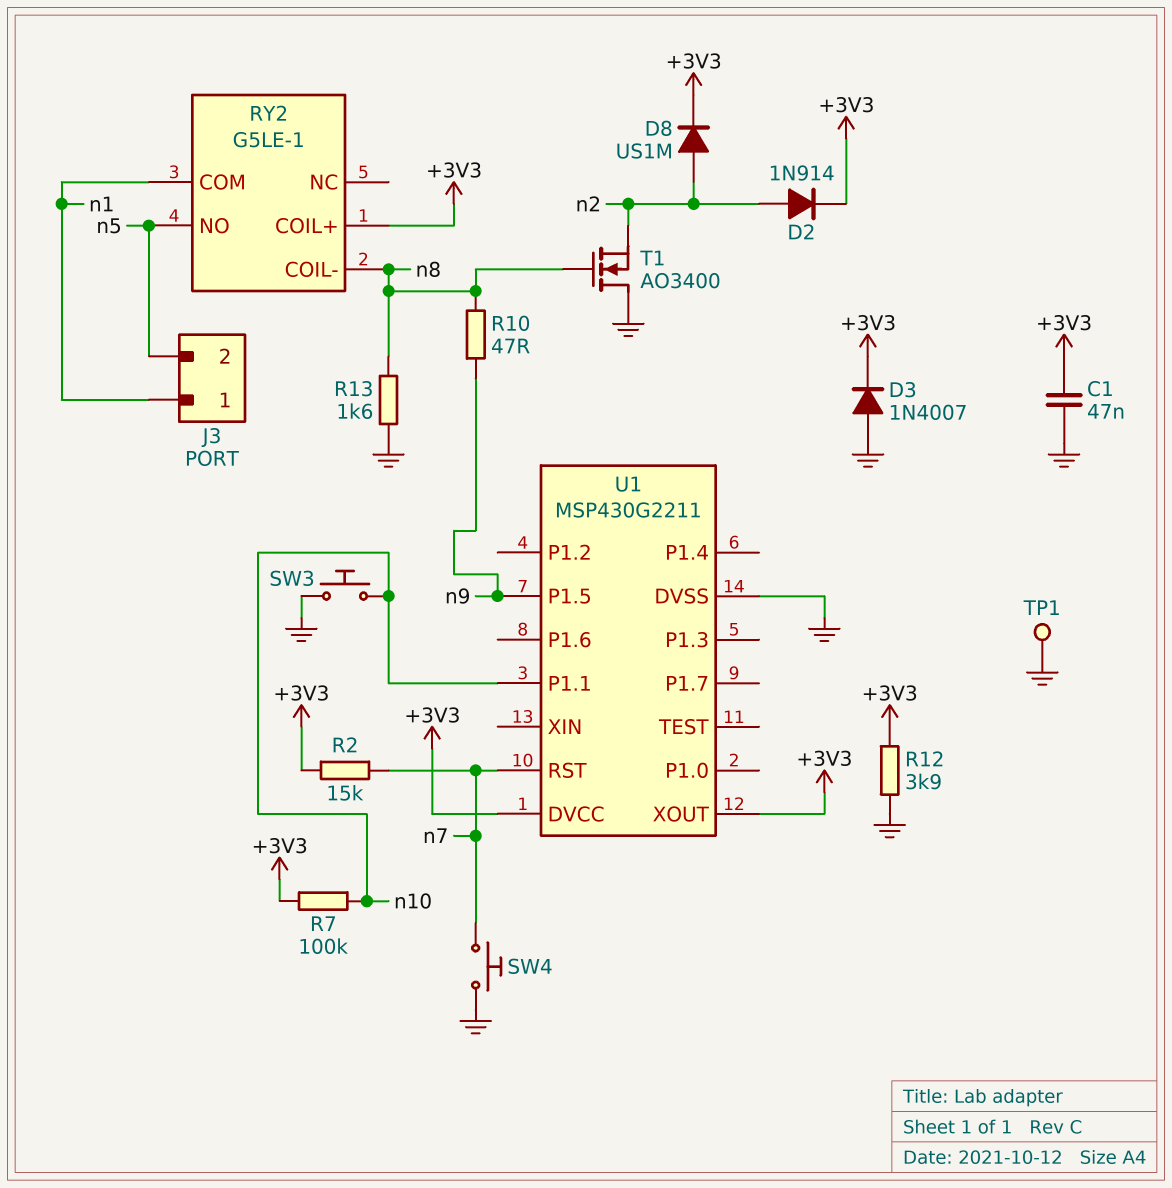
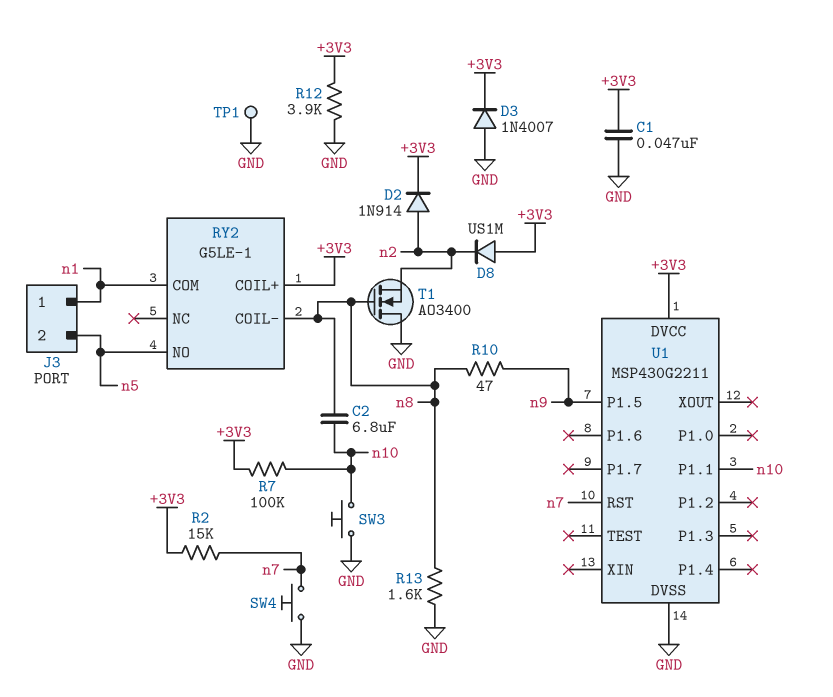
C2: none -> 6.8uF (n8, n10)
D8: diode US1M (A n2, K +3V3) -> diode US1M (A +3V3, K n2)
U1 pin XOUT: +3V3 -> none

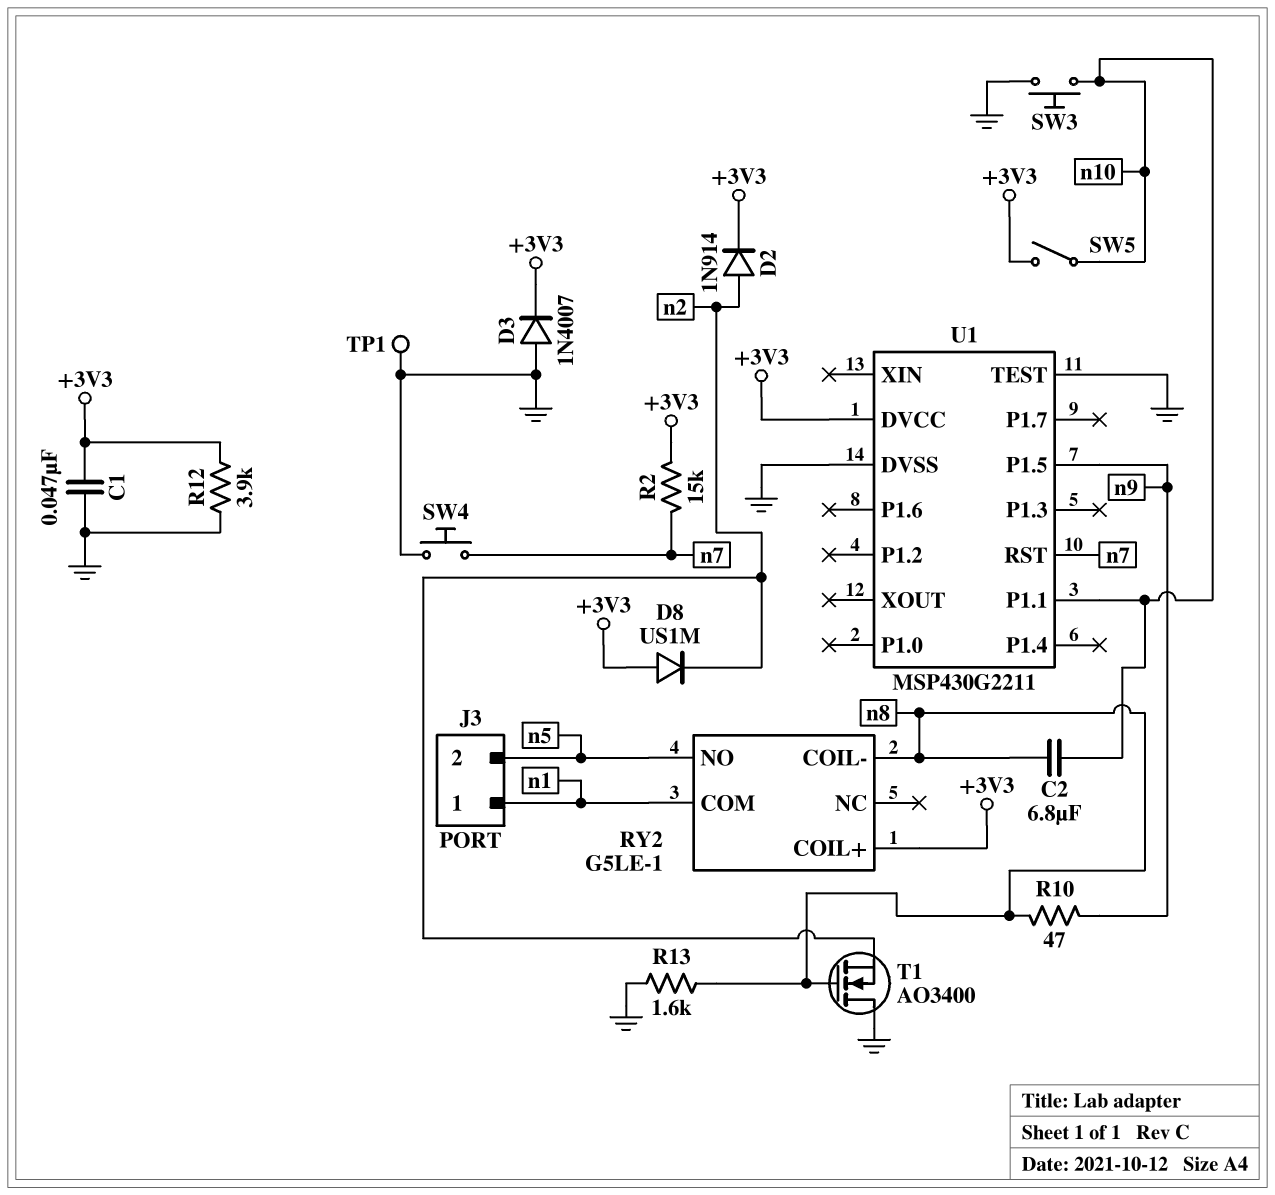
R7: 100k (+3V3, n10) -> none
SW5: none -> switch (+3V3, n10)
U1 pin TEST: none -> GND

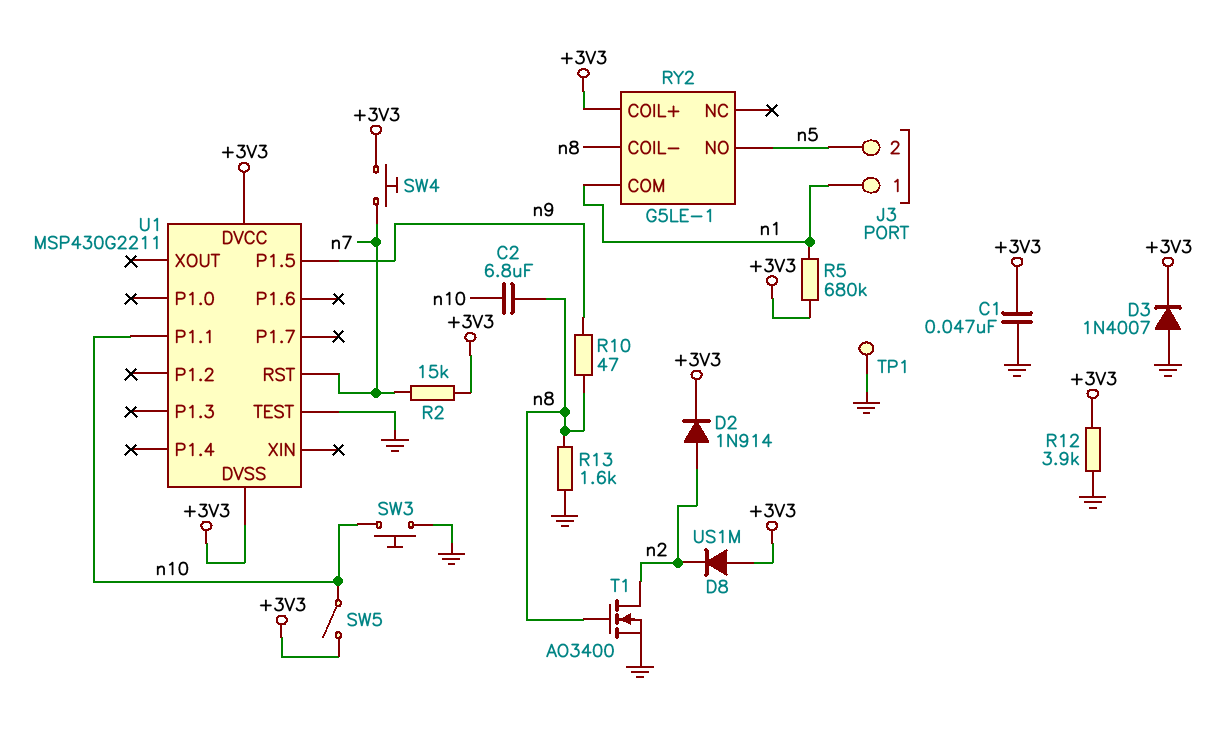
R5: none -> 680k (+3V3, n1)
SW4: button (GND, n7) -> button (+3V3, n7)
T1: NMOS AO3400 (G n8, D GND, S n2) -> NMOS AO3400 (G n8, D n2, S GND)
U1 pin DVSS: GND -> +3V3

